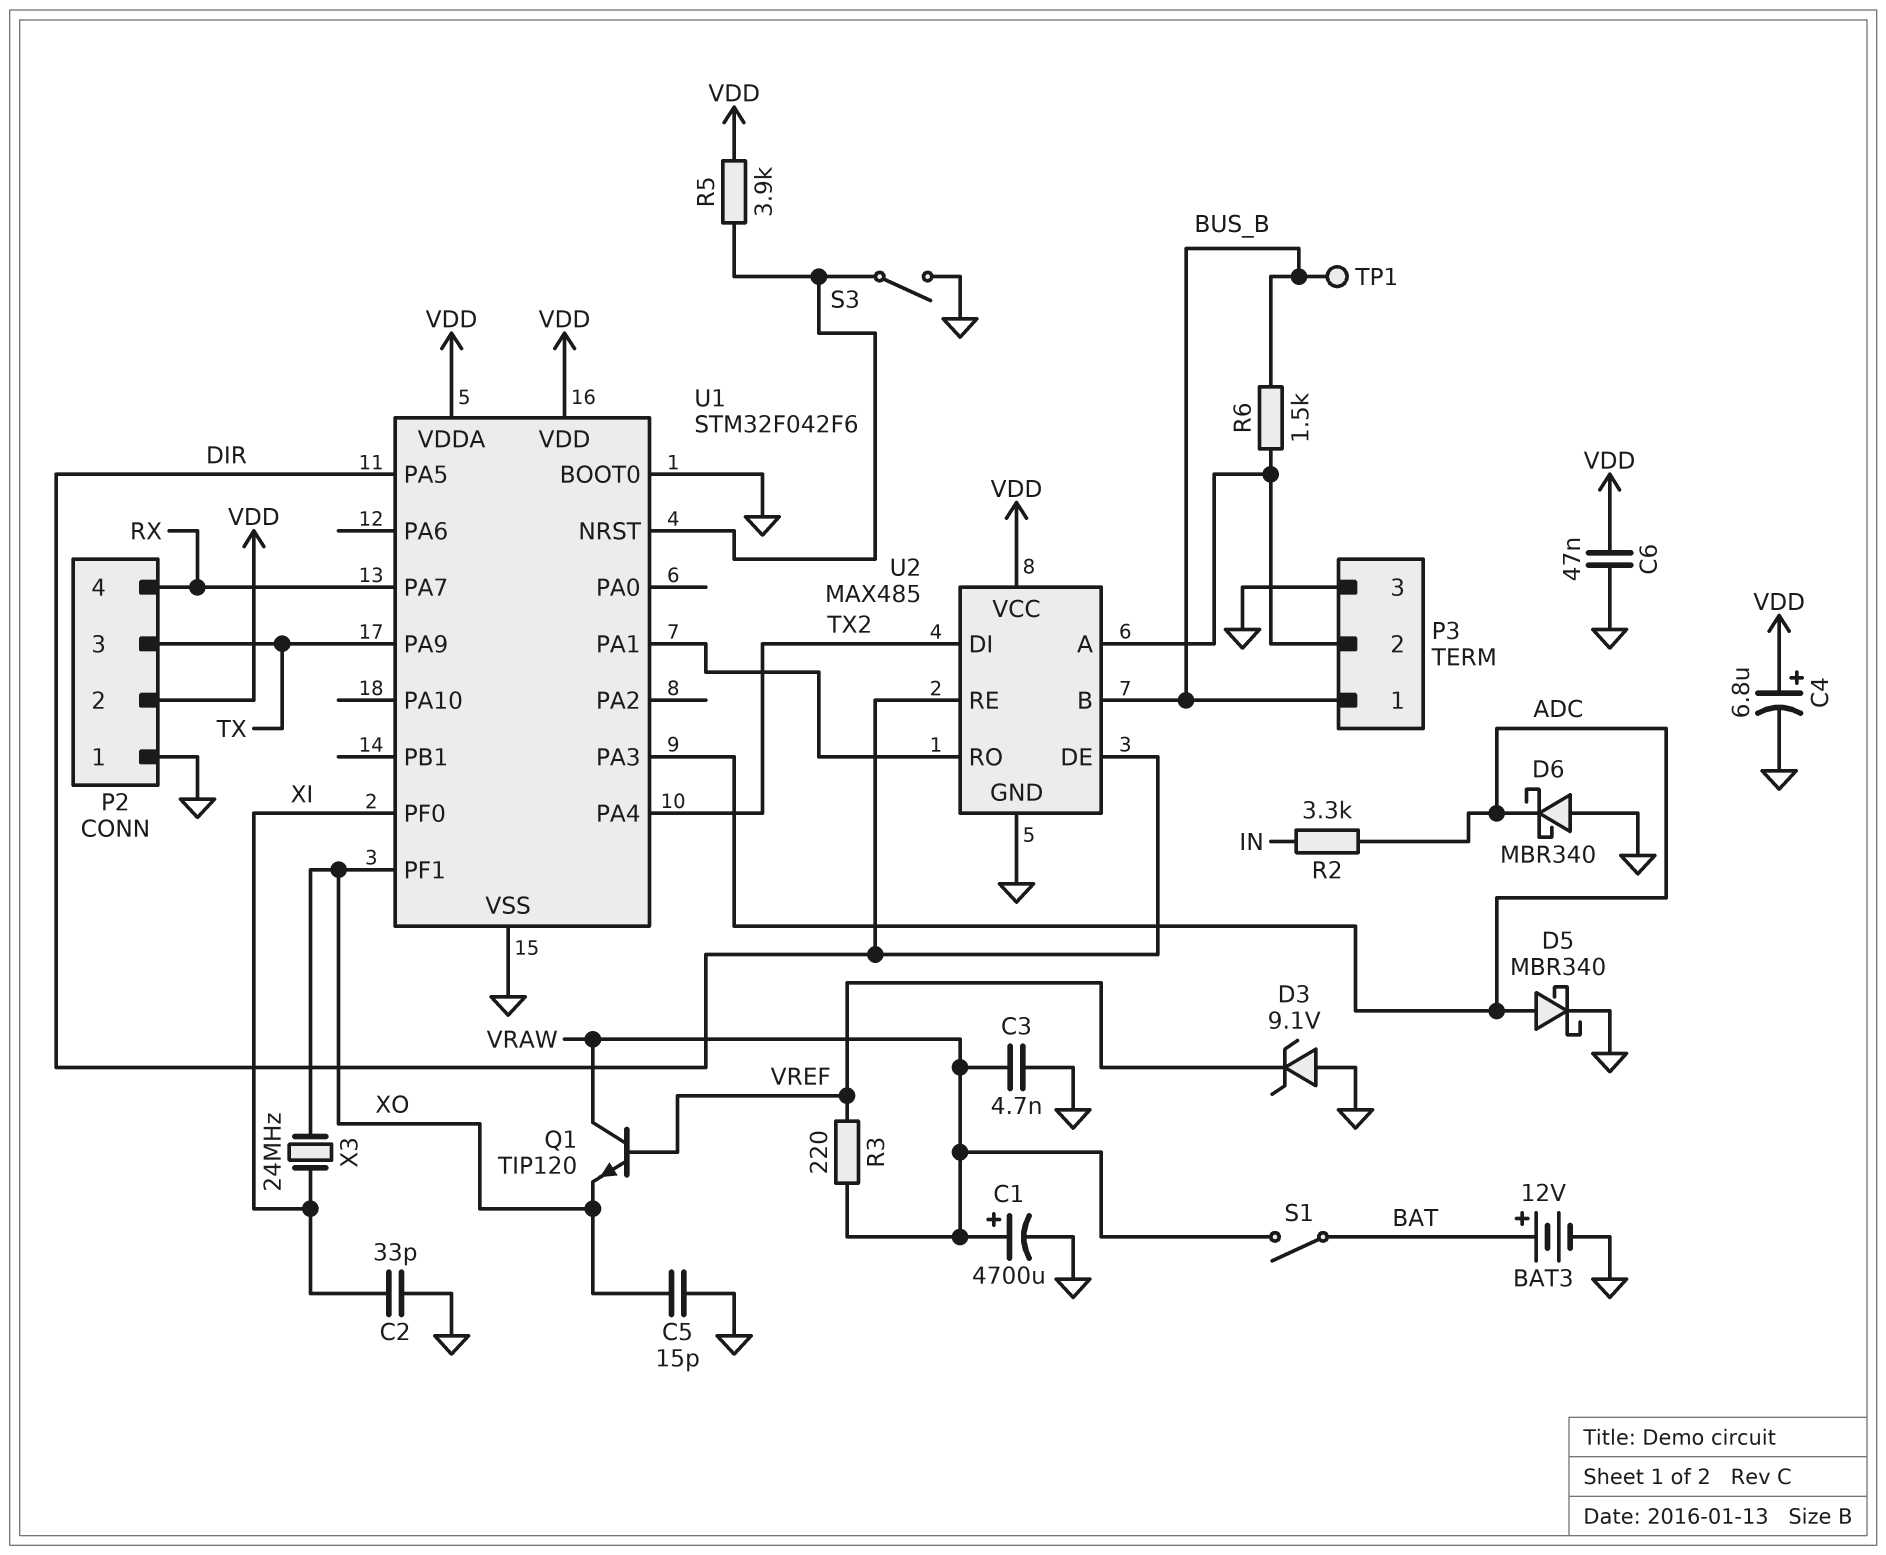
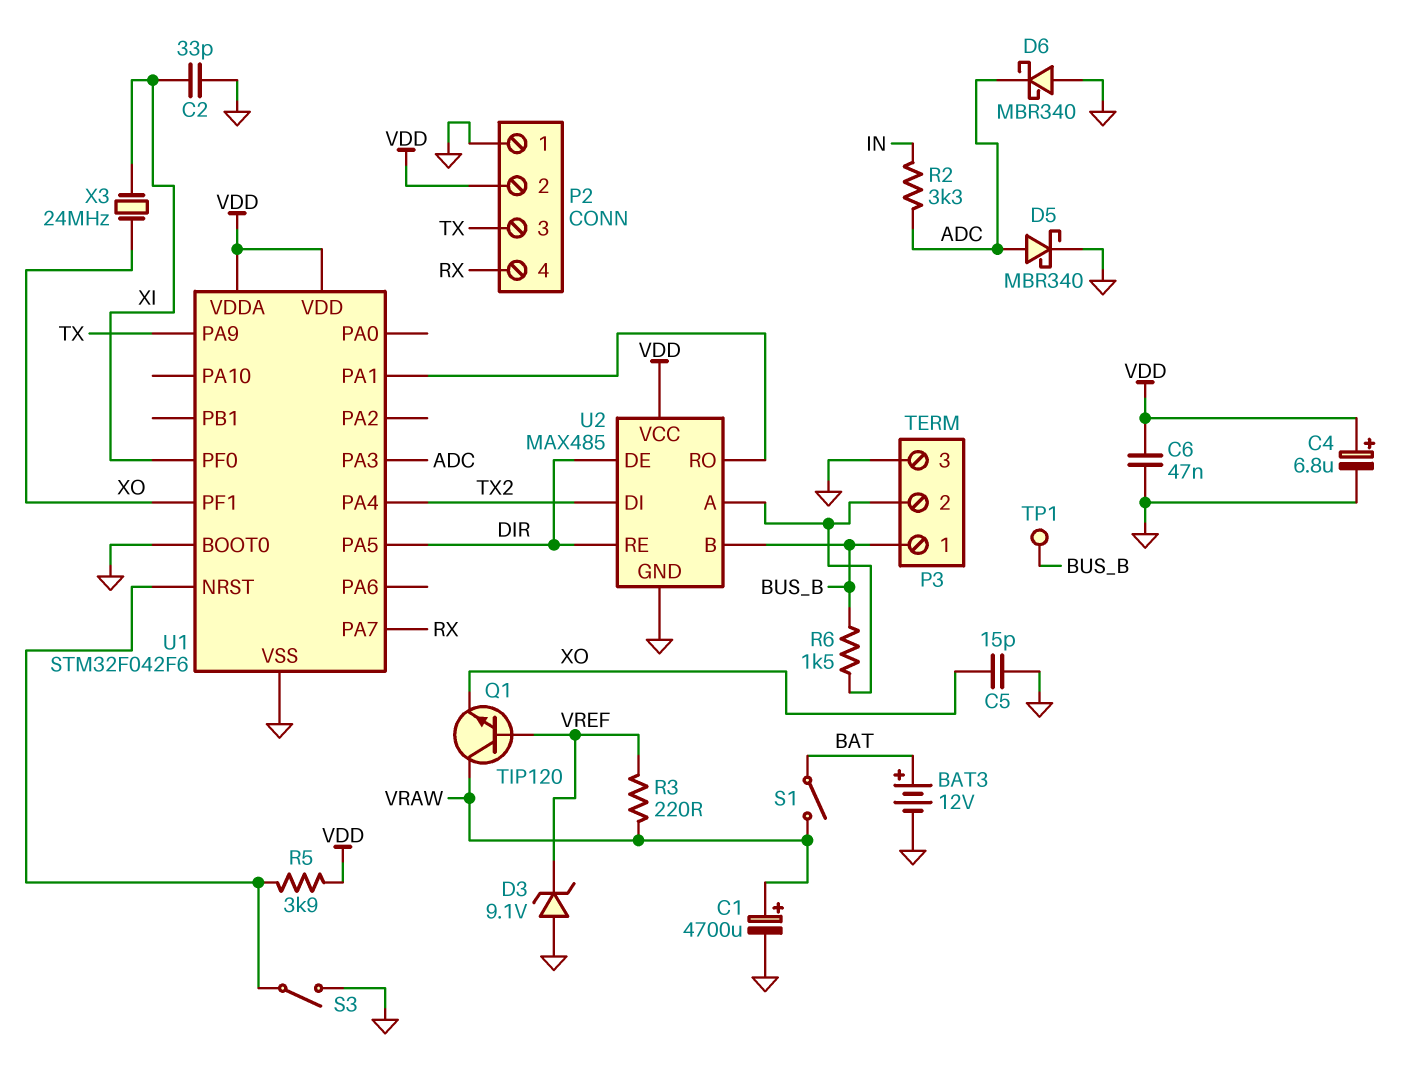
C3: 4.7nF (GND, VRAW) -> none

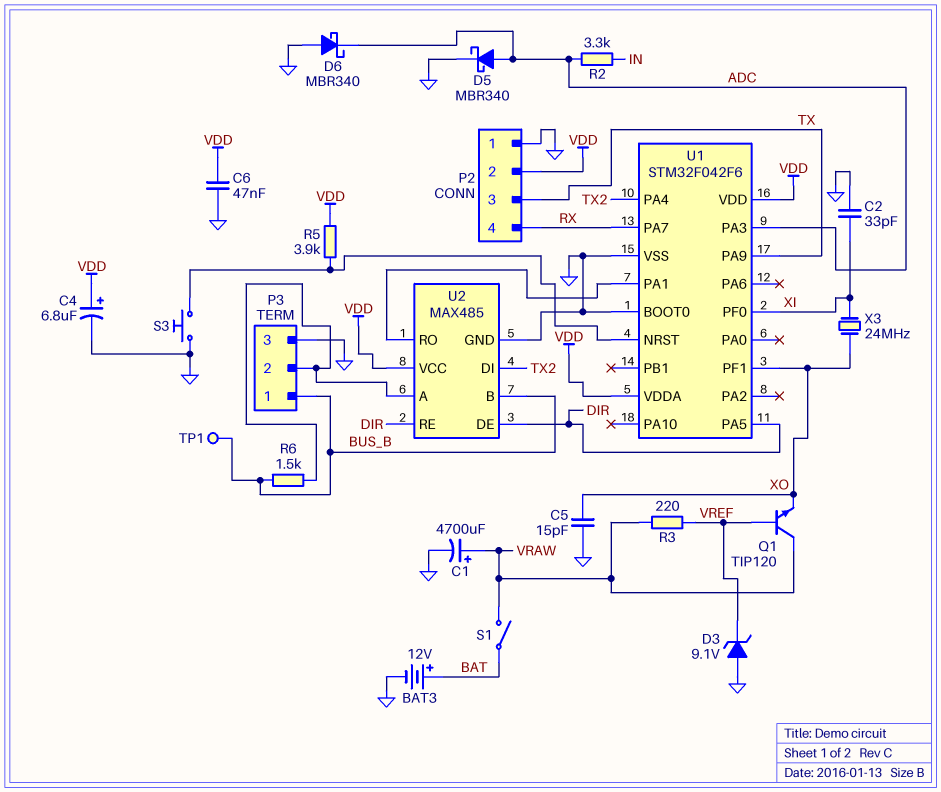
S3: switch (GND, U1/NRST) -> button (GND, U1/NRST)

